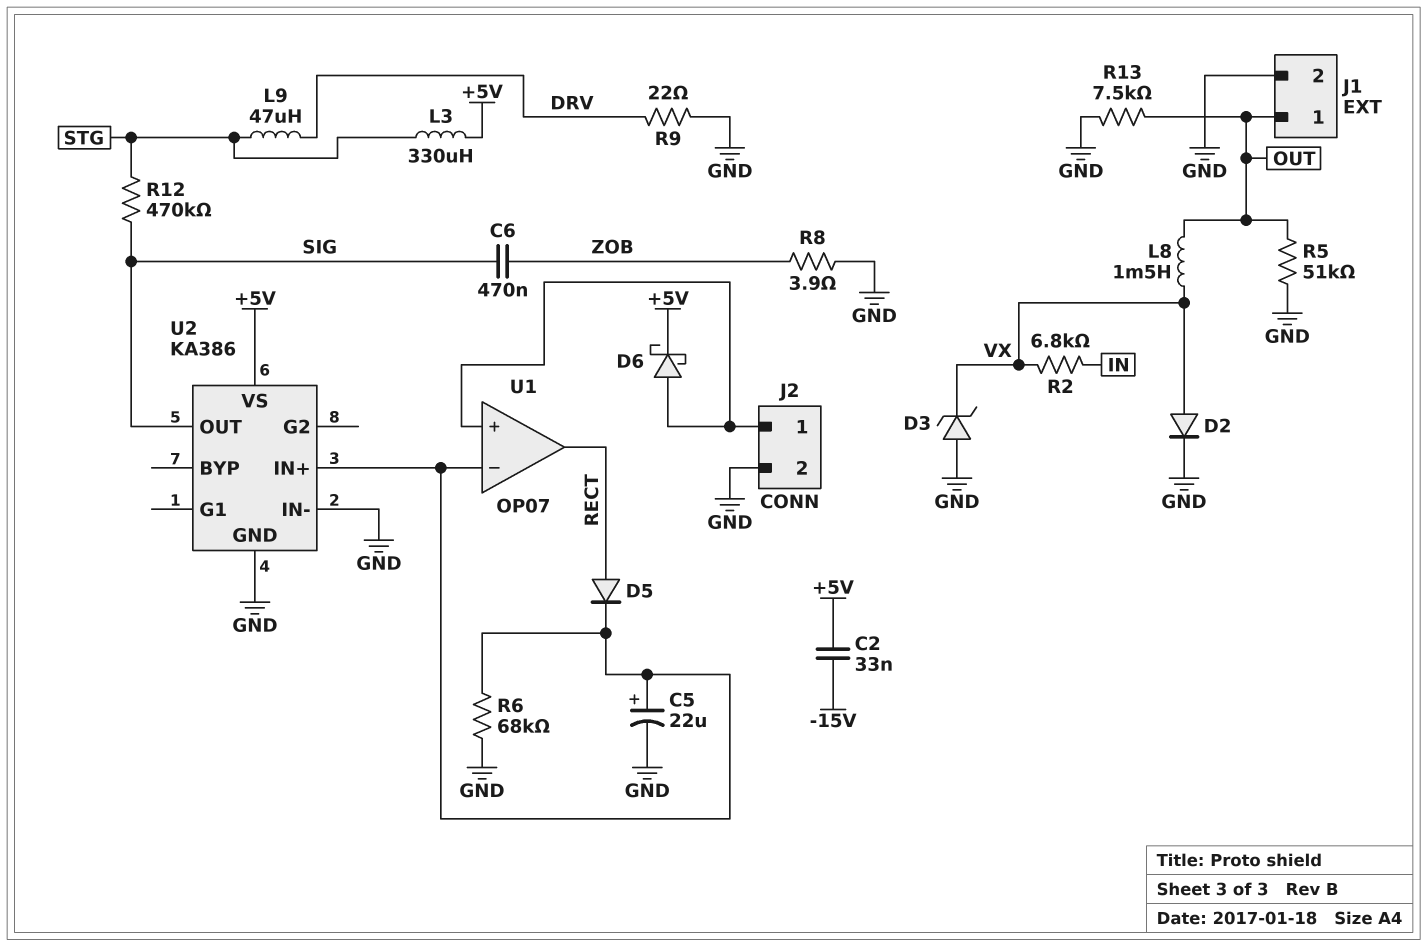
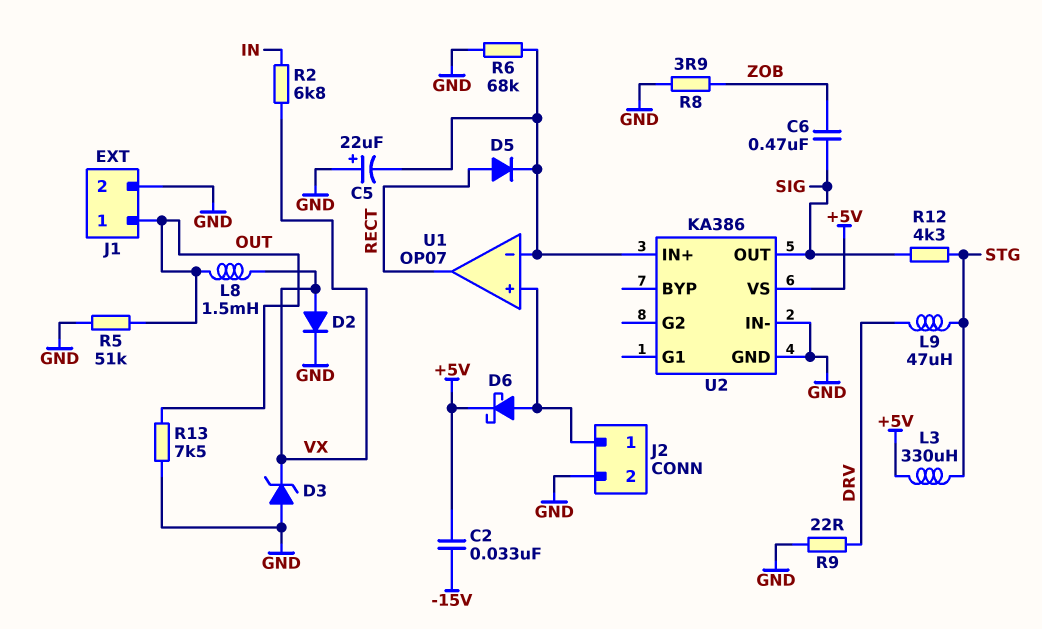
C5: 22uF (plus U1/in-, minus GND) -> 22uF (plus GND, minus U1/in-)
R12: 470k (SIG, STG) -> 4.3k (SIG, STG)

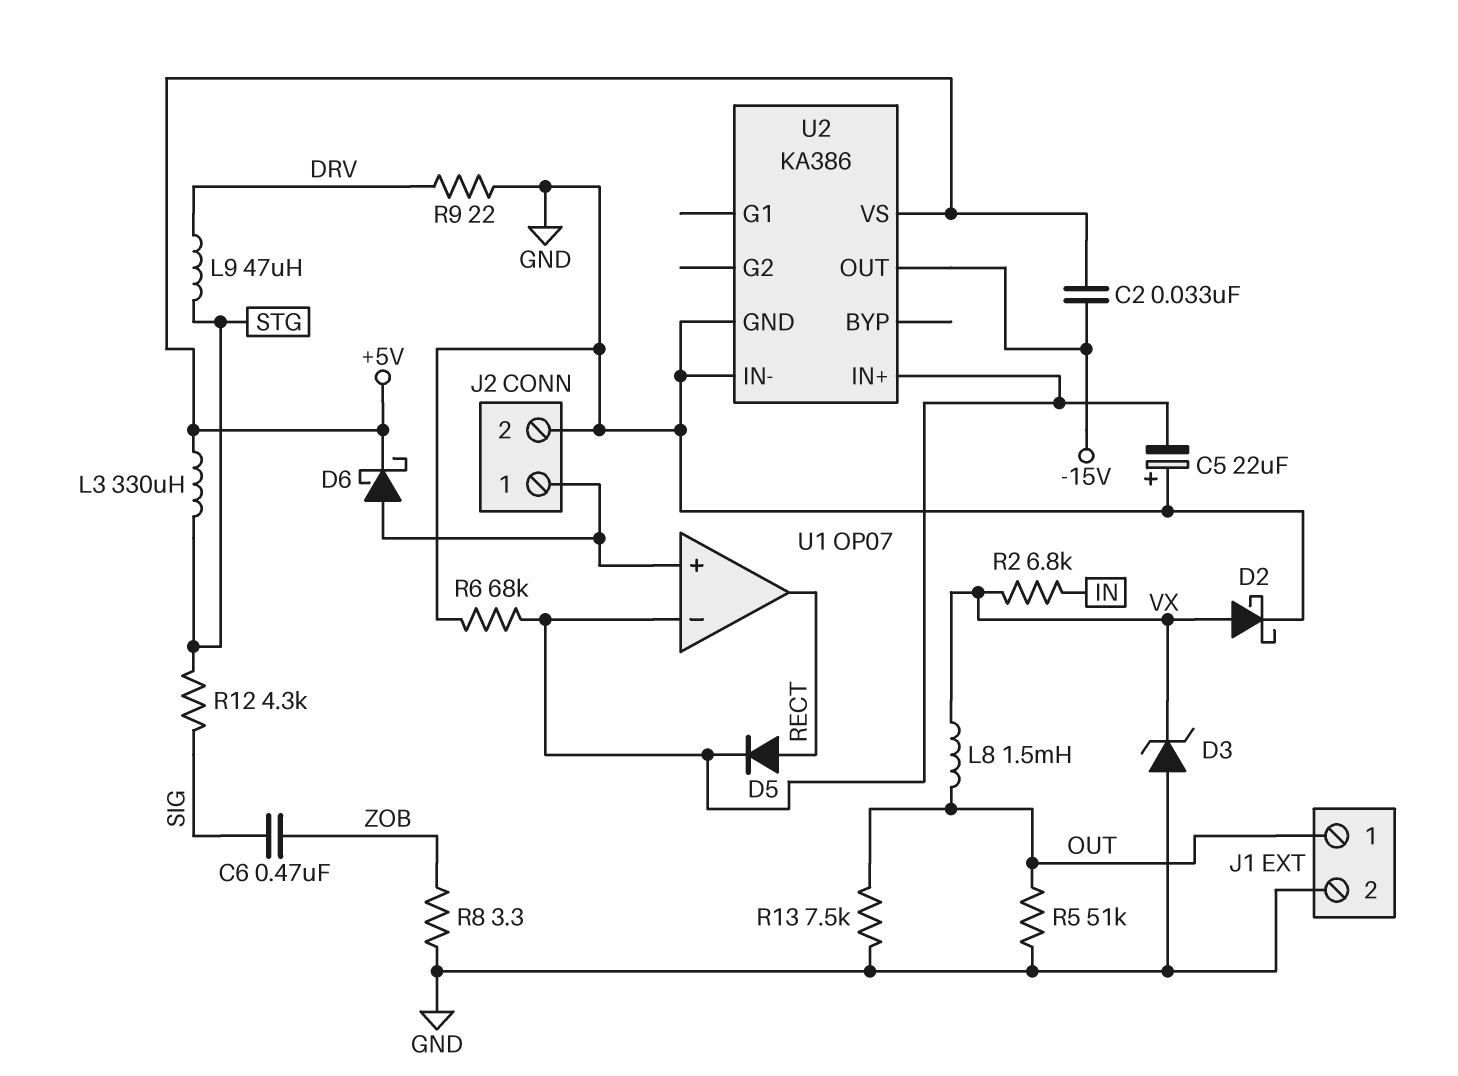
D2: diode (A VX, K GND) -> schottky (A VX, K GND)
R8: 3.9 (GND, ZOB) -> 3.3 (GND, ZOB)
U2 pin OUT: SIG -> -15V

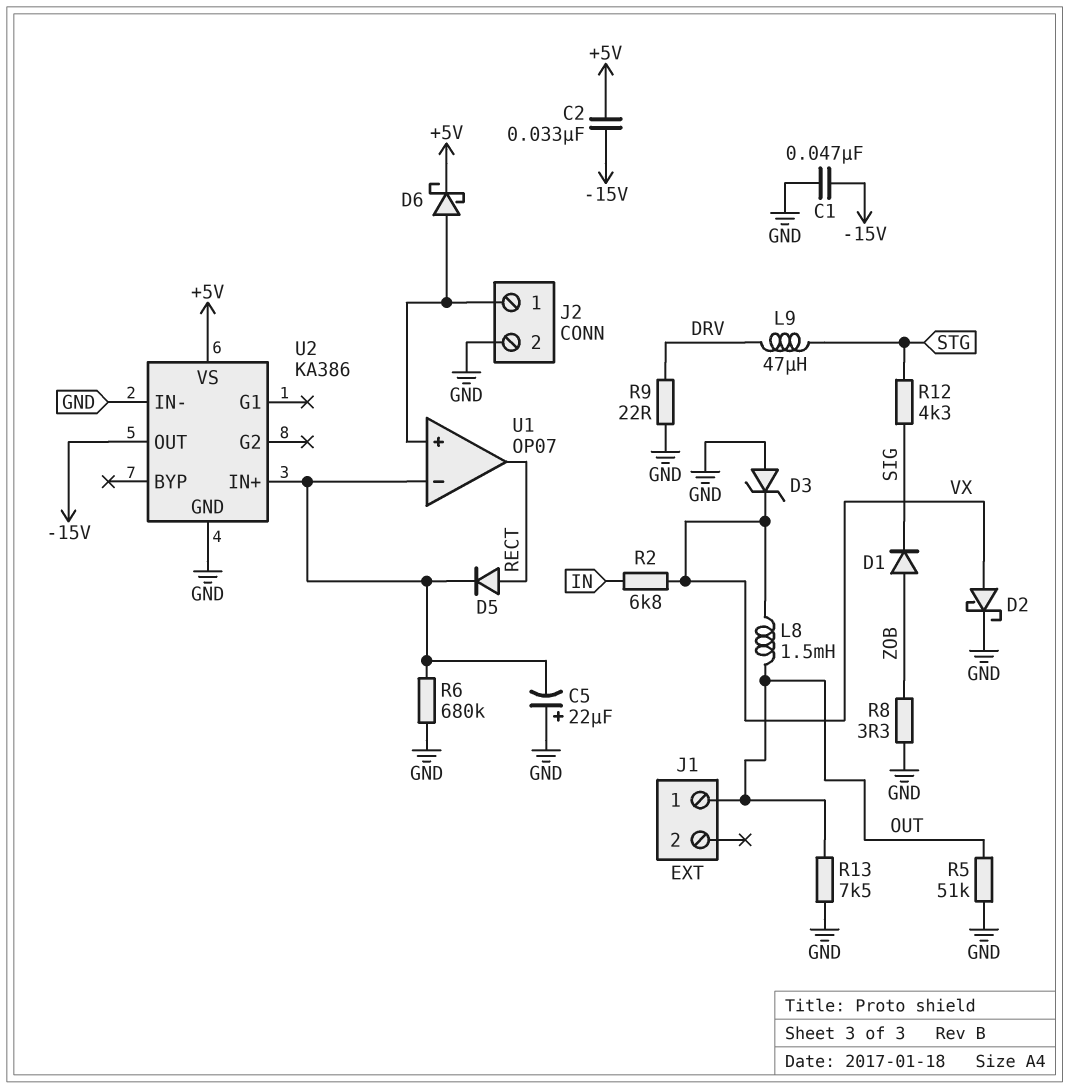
C1: none -> 47nF (-15V, GND)
C6: 470nF (SIG, ZOB) -> none
D1: none -> diode (A ZOB, K SIG)
J1 pin 2: GND -> none
L3: 330uH (+5V, STG) -> none
R6: 68k (GND, U1/in-) -> 680k (GND, U1/in-)

